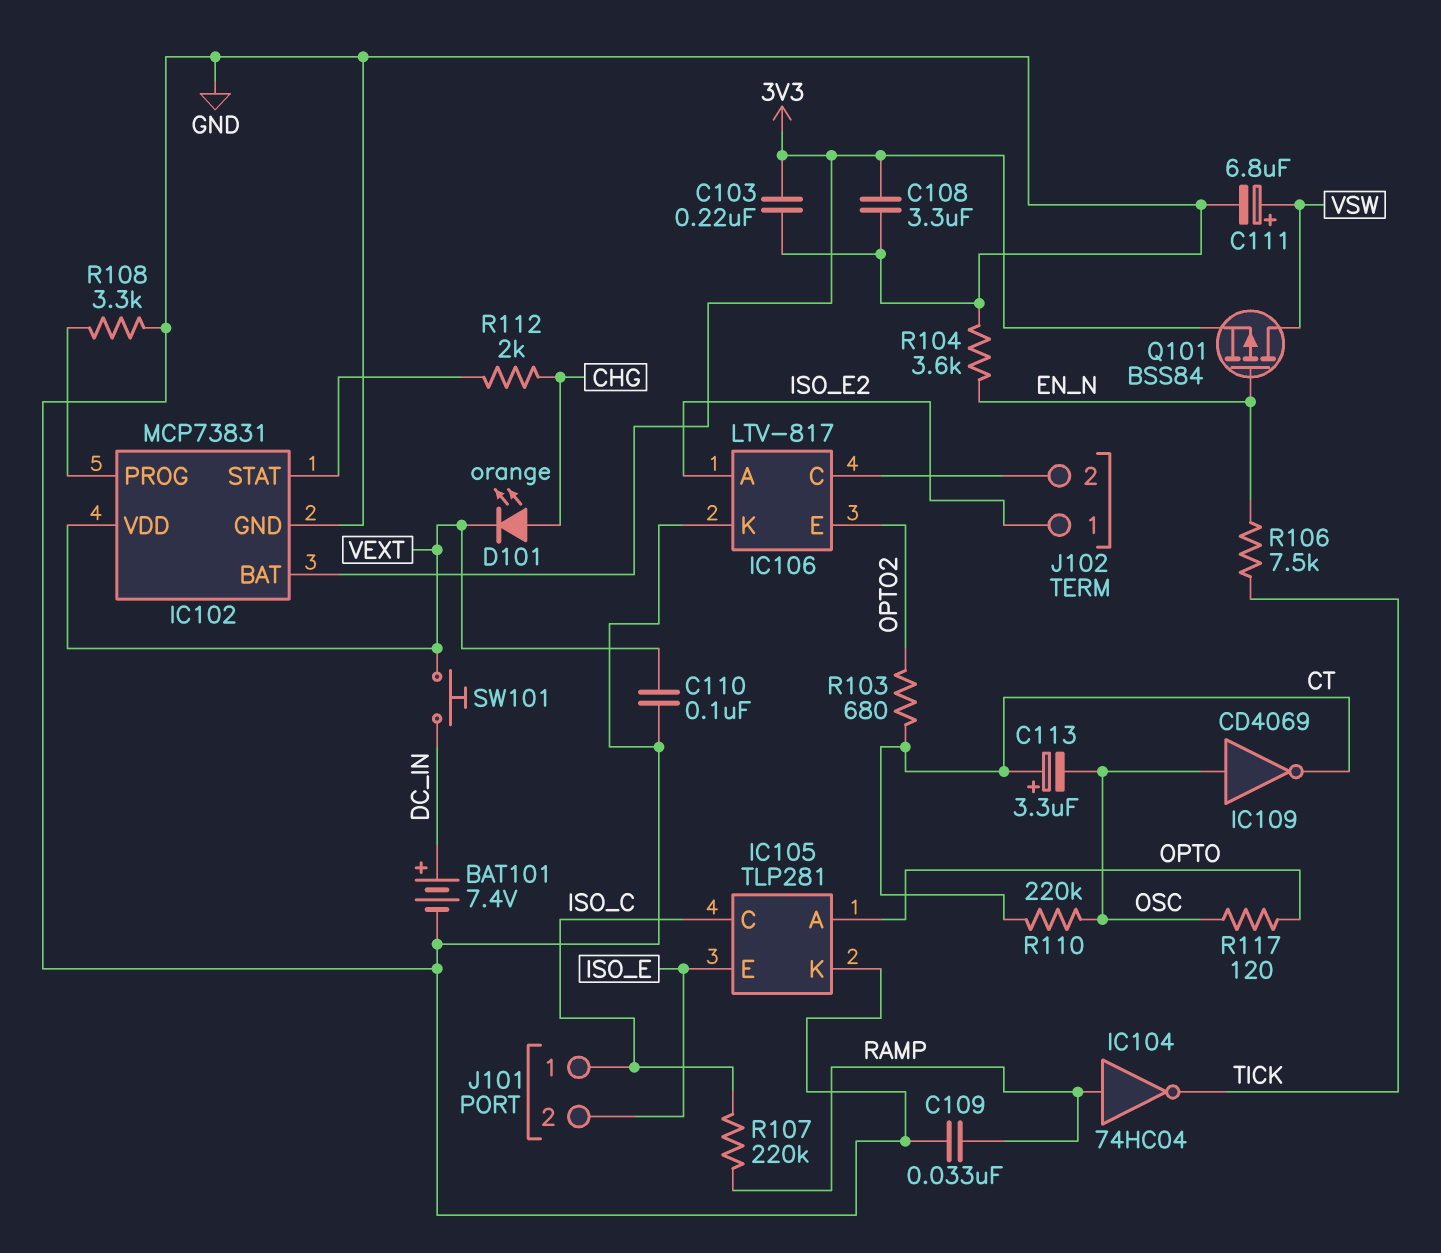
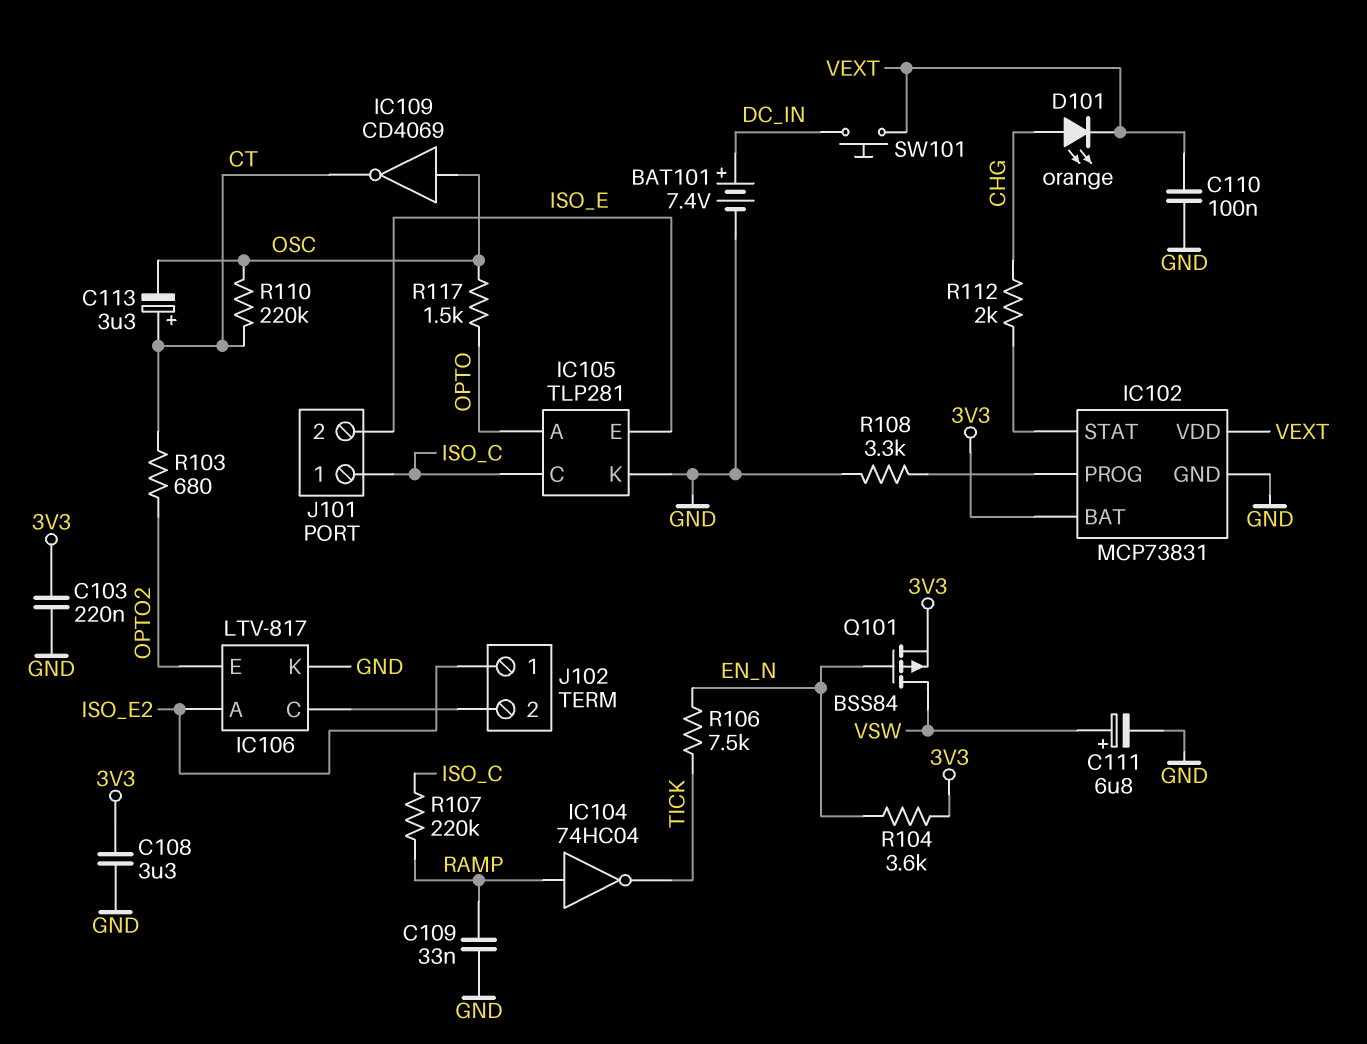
R104: 3.6k (EN_N, GND) -> 3.6k (3V3, EN_N)
R117: 120 (OPTO, OSC) -> 1.5k (OPTO, OSC)

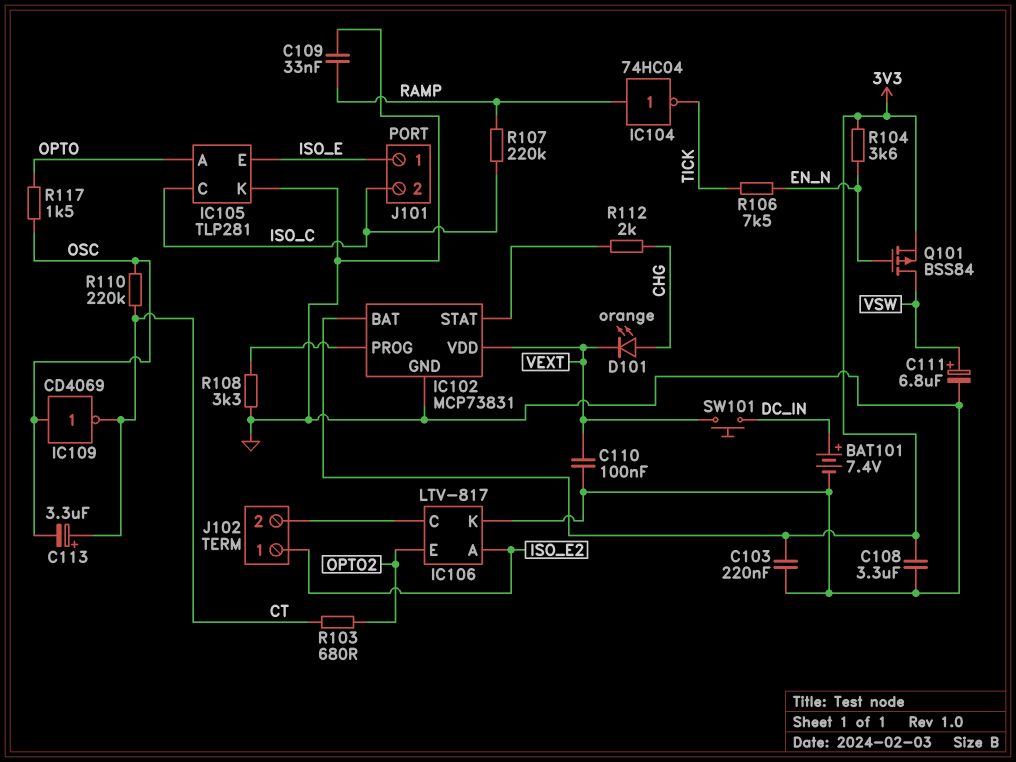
J101 pin 1: ISO_C -> ISO_E
J101 pin 2: ISO_E -> ISO_C

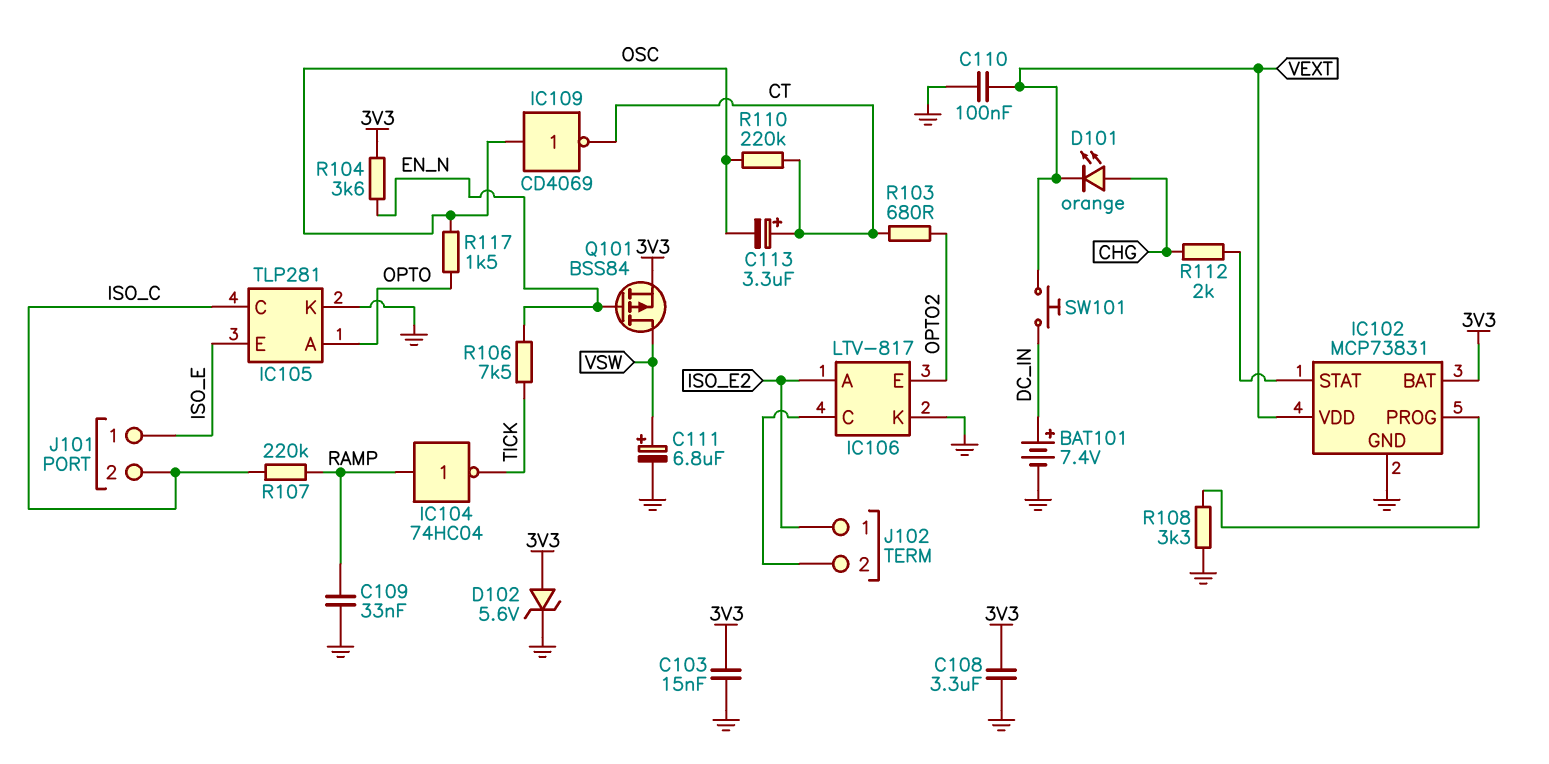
C103: 220nF (3V3, GND) -> 15nF (3V3, GND)
D102: none -> zener 5.6V (A 3V3, K GND)

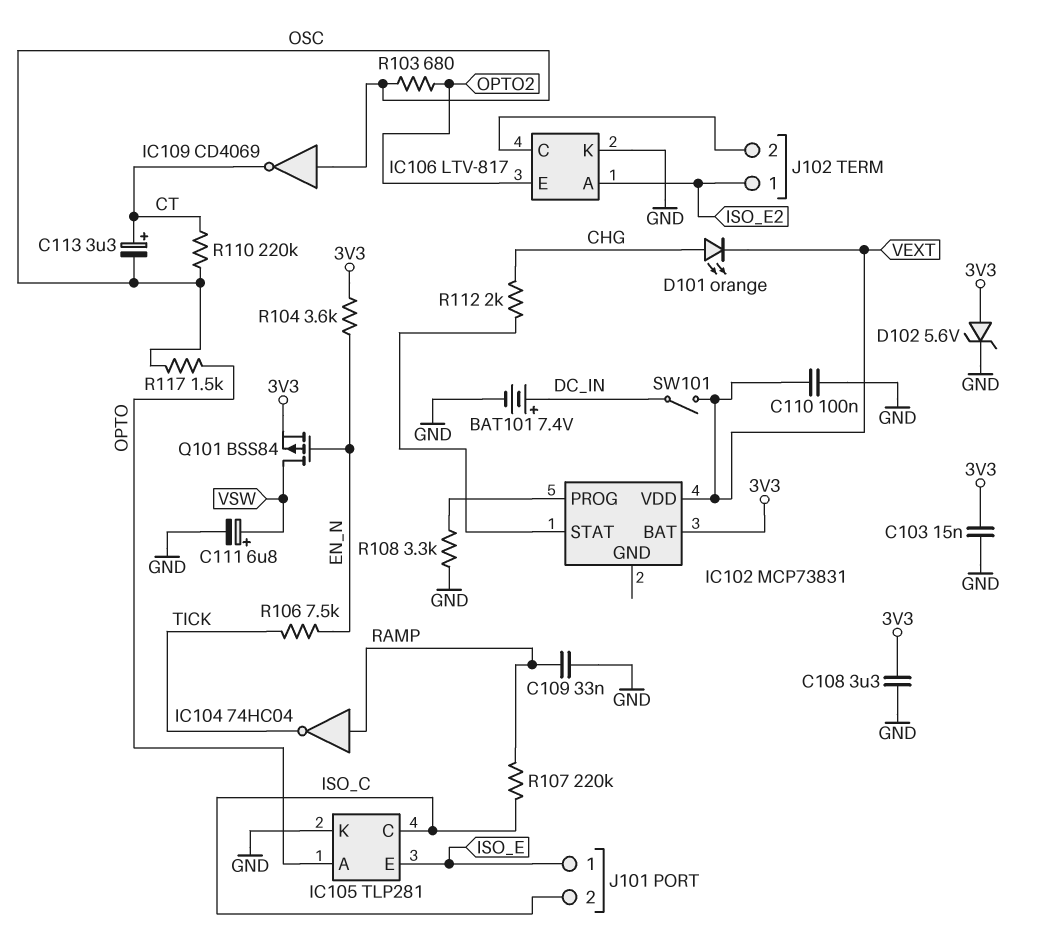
IC102 pin GND: GND -> none
R103: 680 (CT, OPTO2) -> 680 (OPTO2, OSC)
SW101: button (DC_IN, VEXT) -> switch (DC_IN, VEXT)

